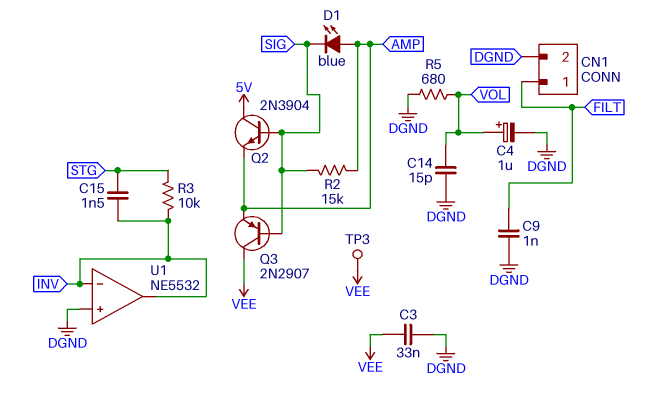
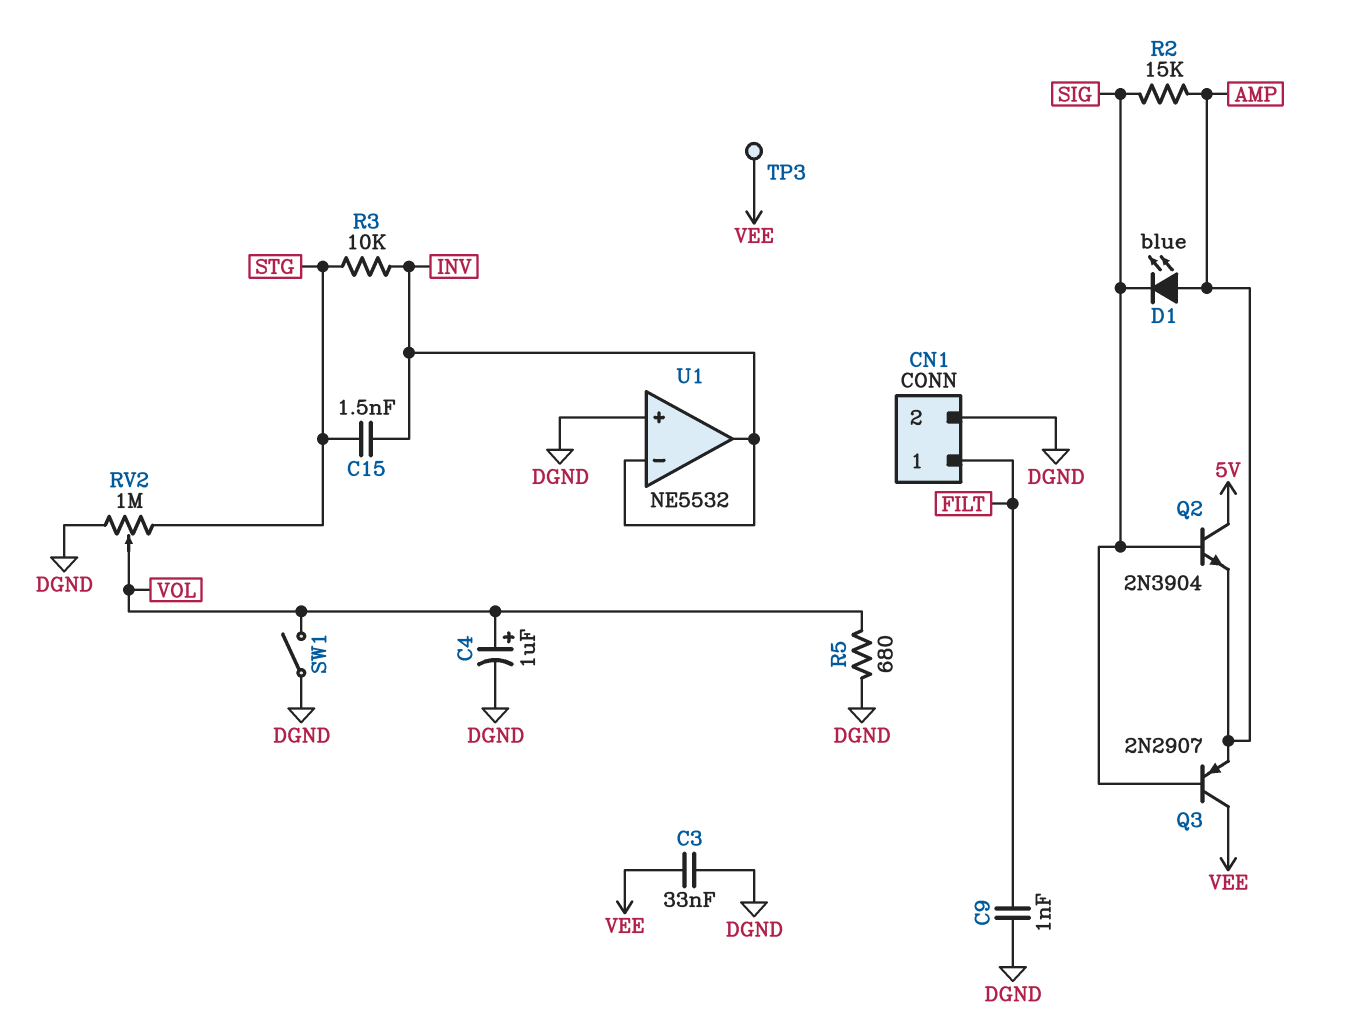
C14: 15pF (DGND, VOL) -> none
RV2: none -> 1M (DGND, STG, wiper VOL)
SW1: none -> switch (DGND, VOL)

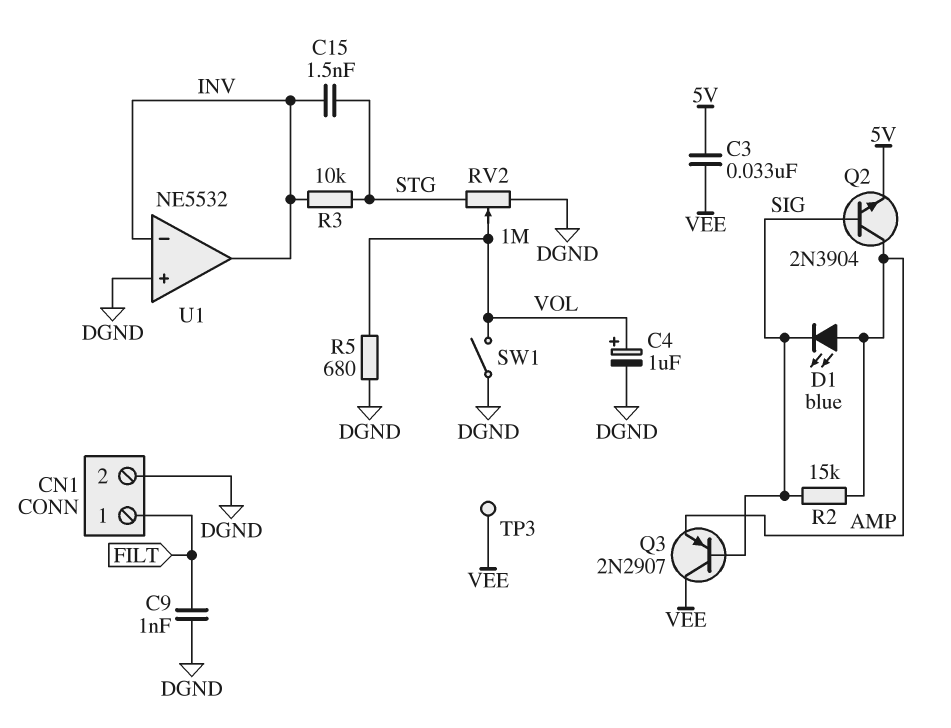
C3: 33nF (DGND, VEE) -> 33nF (5V, VEE)
Q2: NPN 2N3904 (B SIG, C 5V, E AMP) -> NPN 2N3904 (B SIG, C AMP, E 5V)

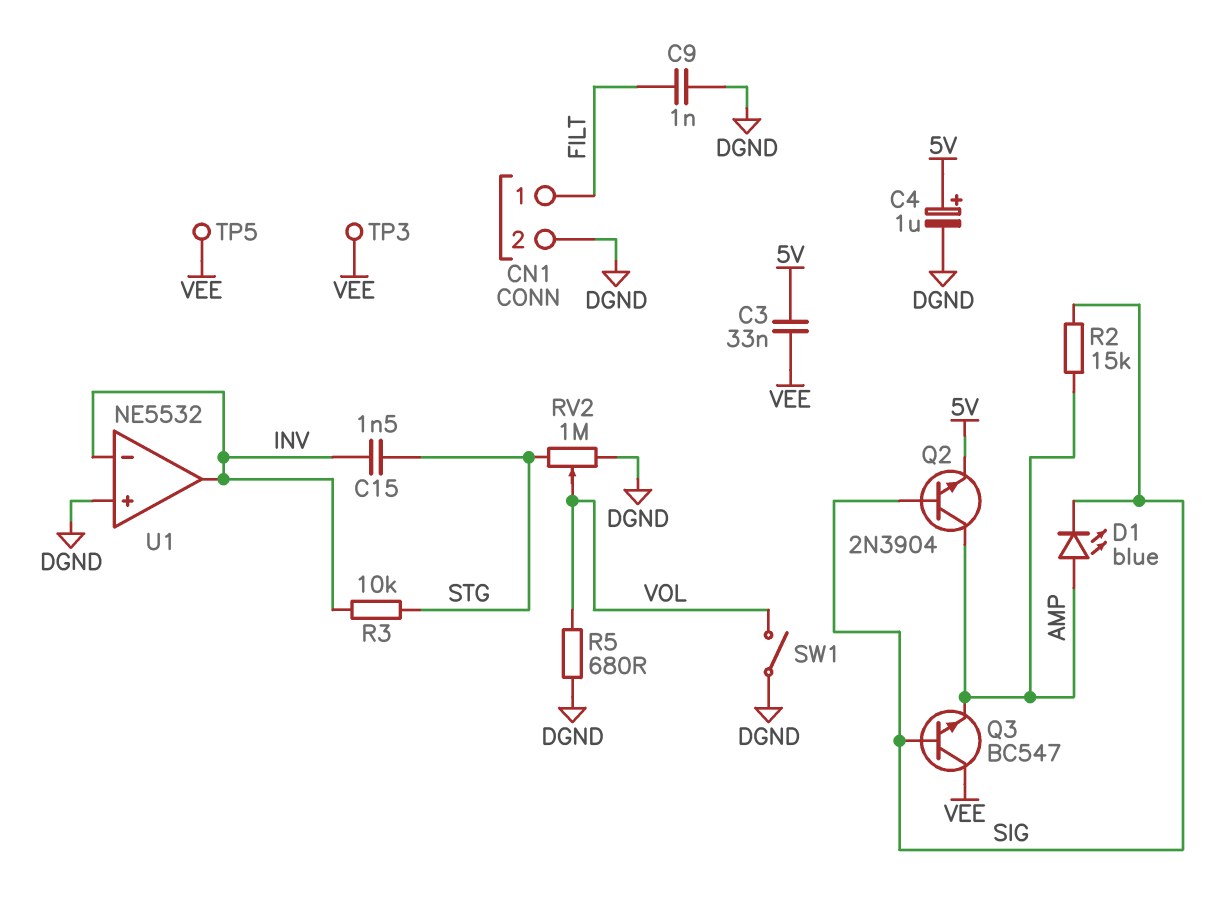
C4: 1uF (plus VOL, minus DGND) -> 1uF (plus 5V, minus DGND)
Q3: PNP 2N2907 (B SIG, C VEE, E AMP) -> NPN BC547 (B SIG, C VEE, E AMP)
TP5: none -> test point (VEE)

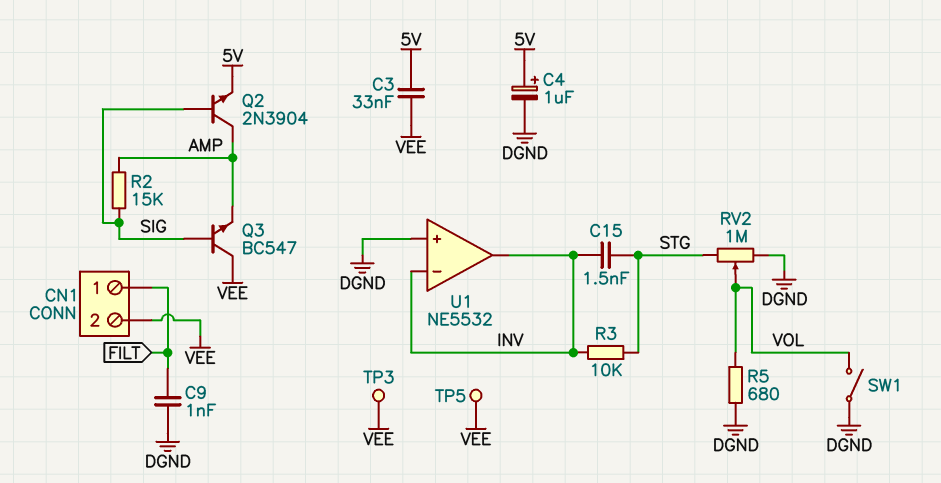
CN1 pin 2: DGND -> VEE
D1: LED blue (A AMP, K SIG) -> none

